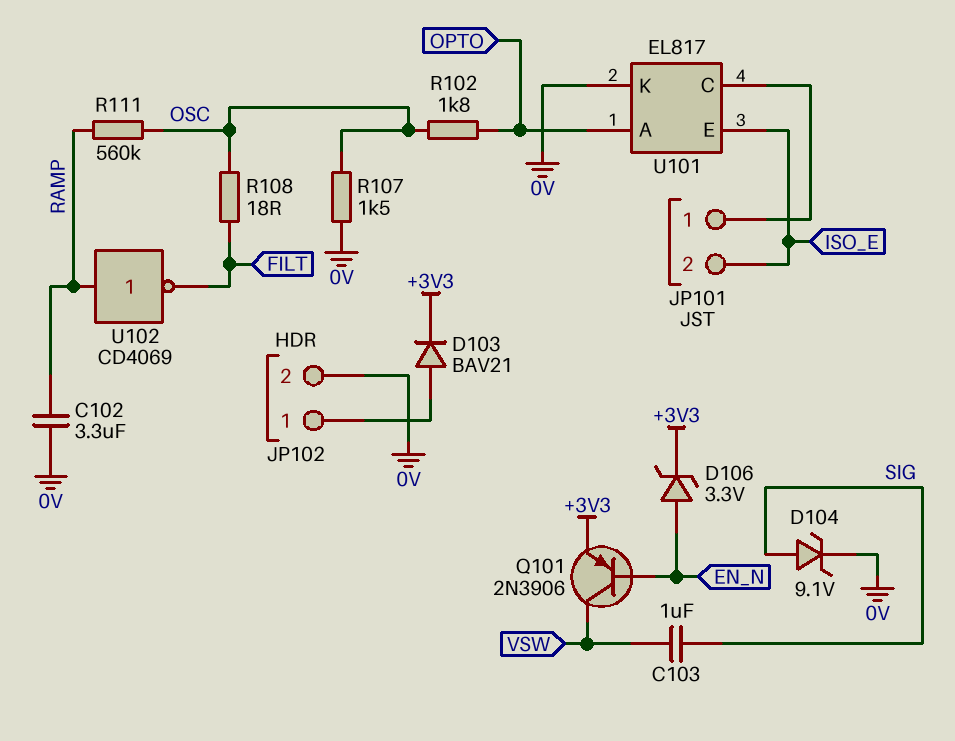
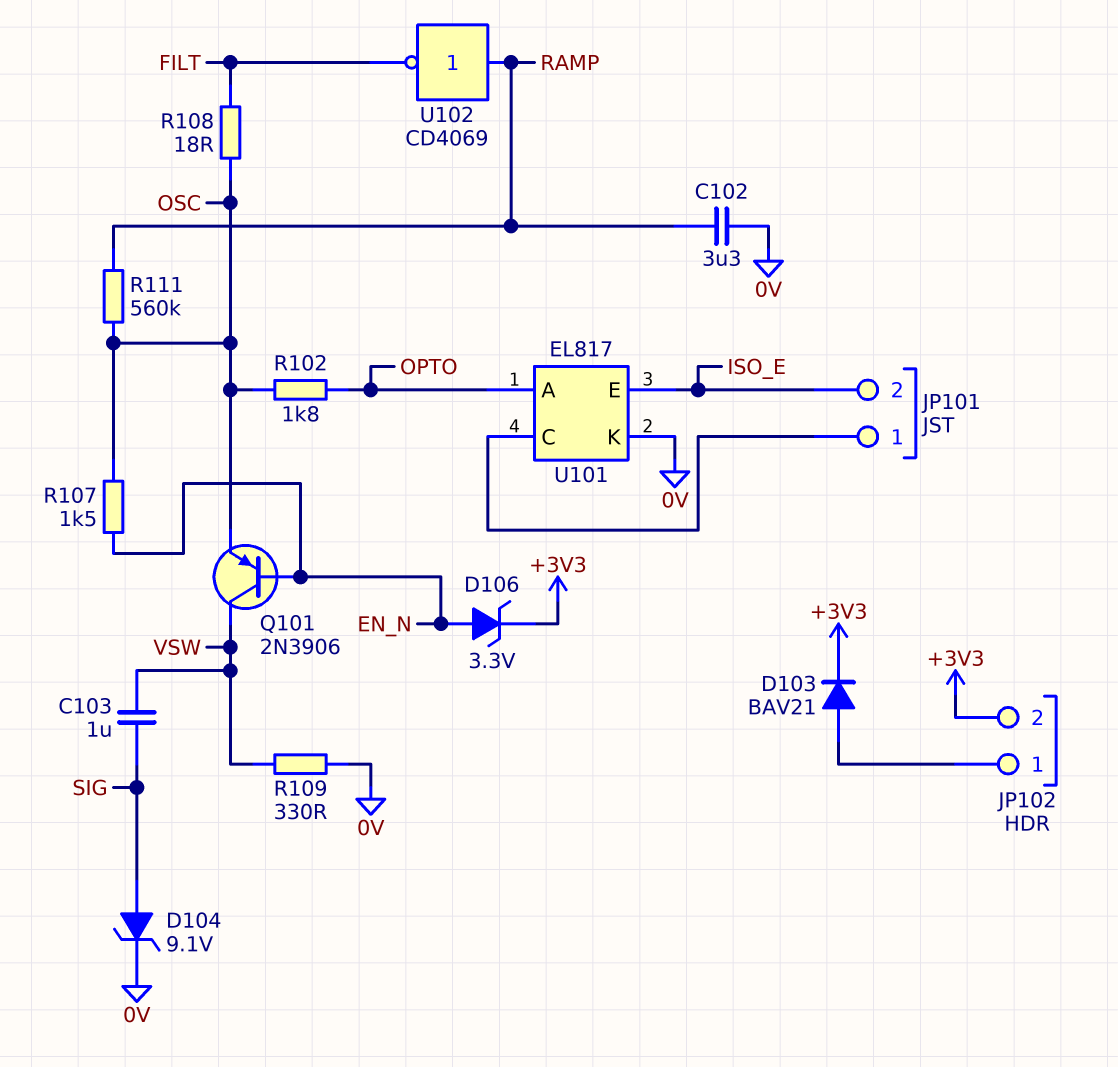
JP102 pin 2: 0V -> +3V3
Q101: PNP 2N3906 (B EN_N, C VSW, E +3V3) -> PNP 2N3906 (B EN_N, C VSW, E OSC)
R107: 1.5k (0V, OSC) -> 1.5k (EN_N, OSC)
R109: none -> 330 (0V, VSW)

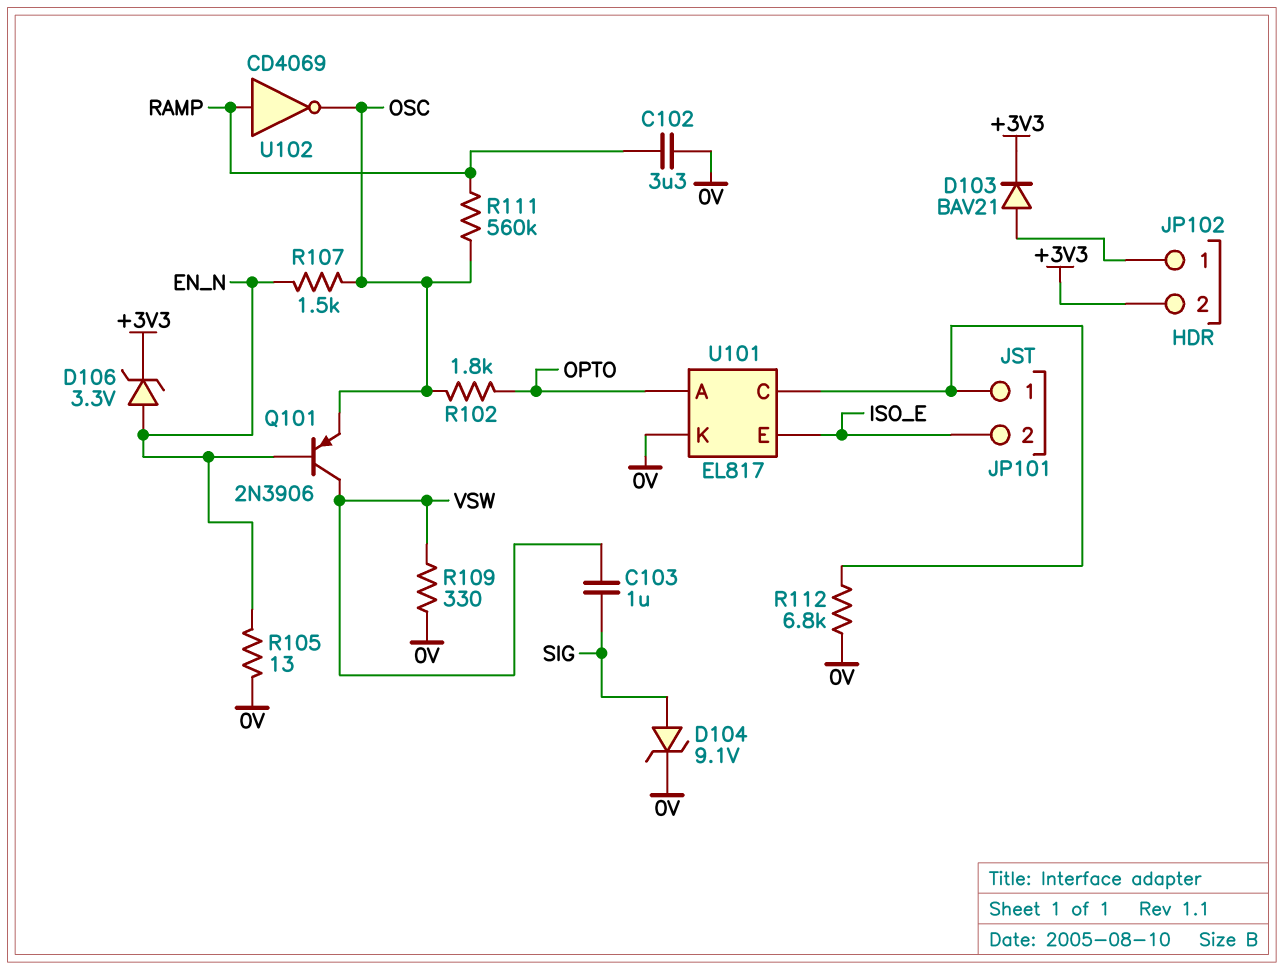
R105: none -> 13 (0V, EN_N)
R108: 18 (FILT, OSC) -> none
R112: none -> 6.8k (0V, JP101/1)
U102: NOT CD4069 (in RAMP, out FILT) -> NOT CD4069 (in RAMP, out OSC)

